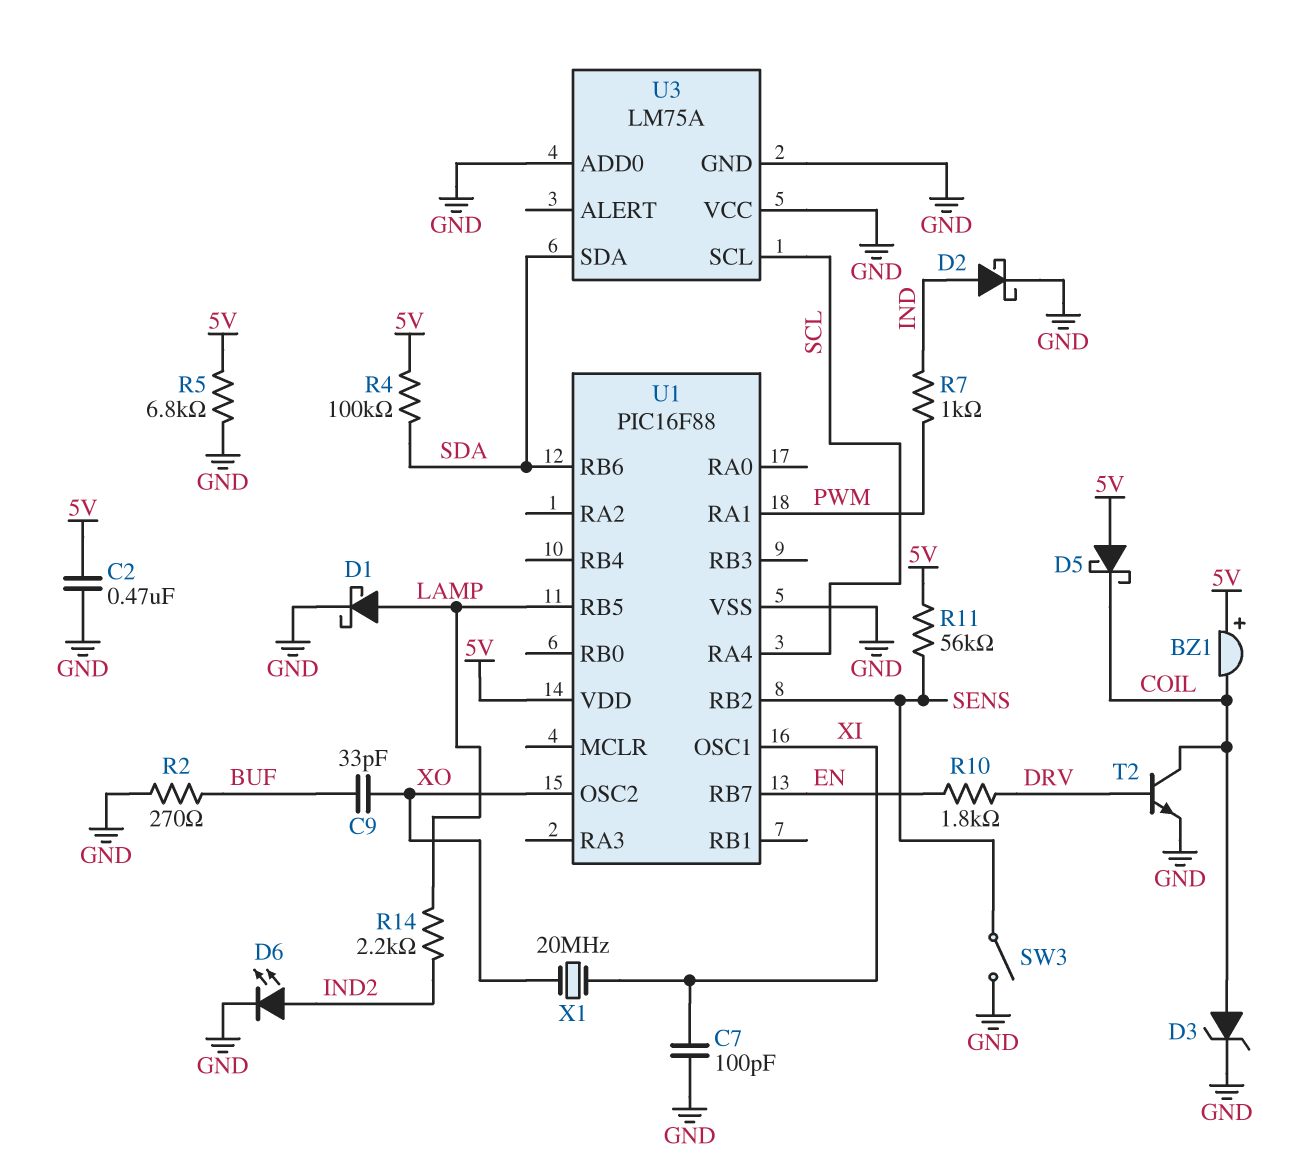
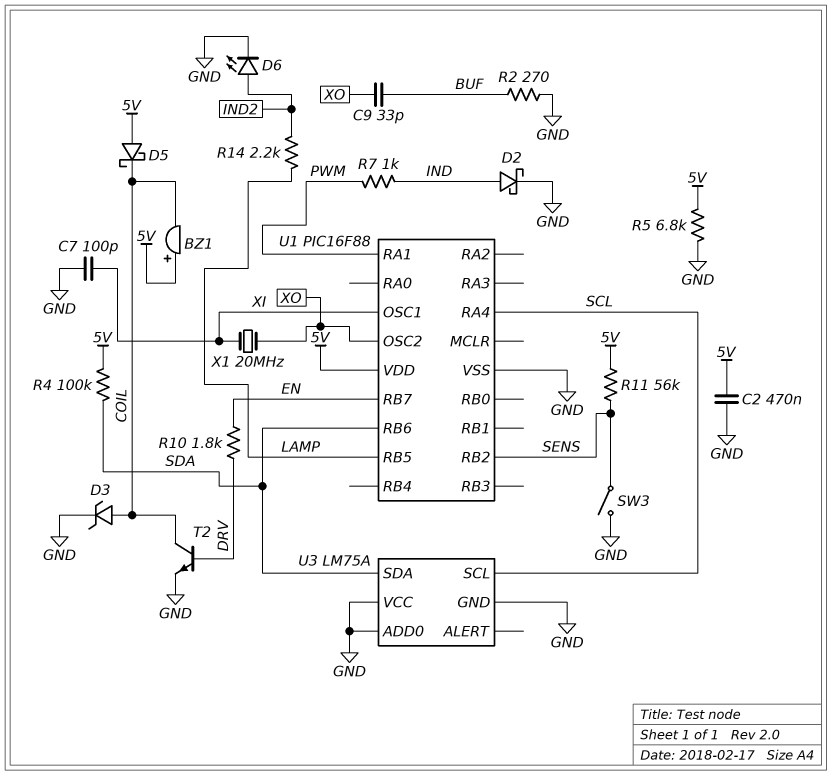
D1: schottky (A LAMP, K GND) -> none

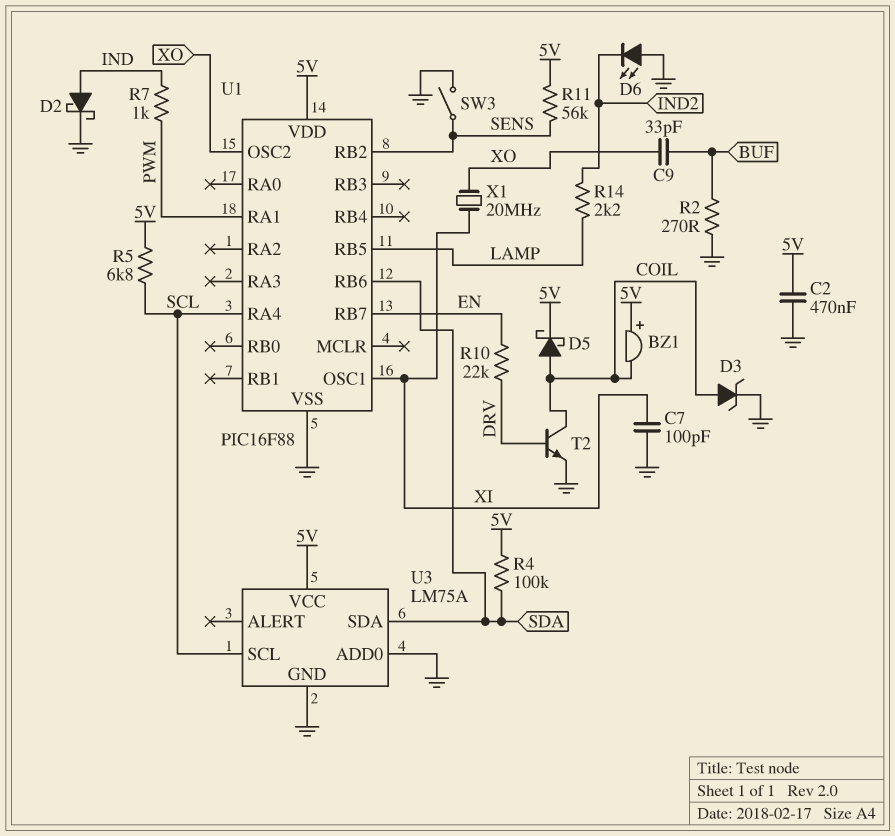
D5: schottky (A 5V, K COIL) -> schottky (A COIL, K 5V)
D6: LED (A IND2, K GND) -> LED (A GND, K IND2)
R5: 6.8k (5V, GND) -> 6.8k (5V, SCL)
R10: 1.8k (DRV, EN) -> 22k (DRV, EN)
U3 pin VCC: GND -> 5V

